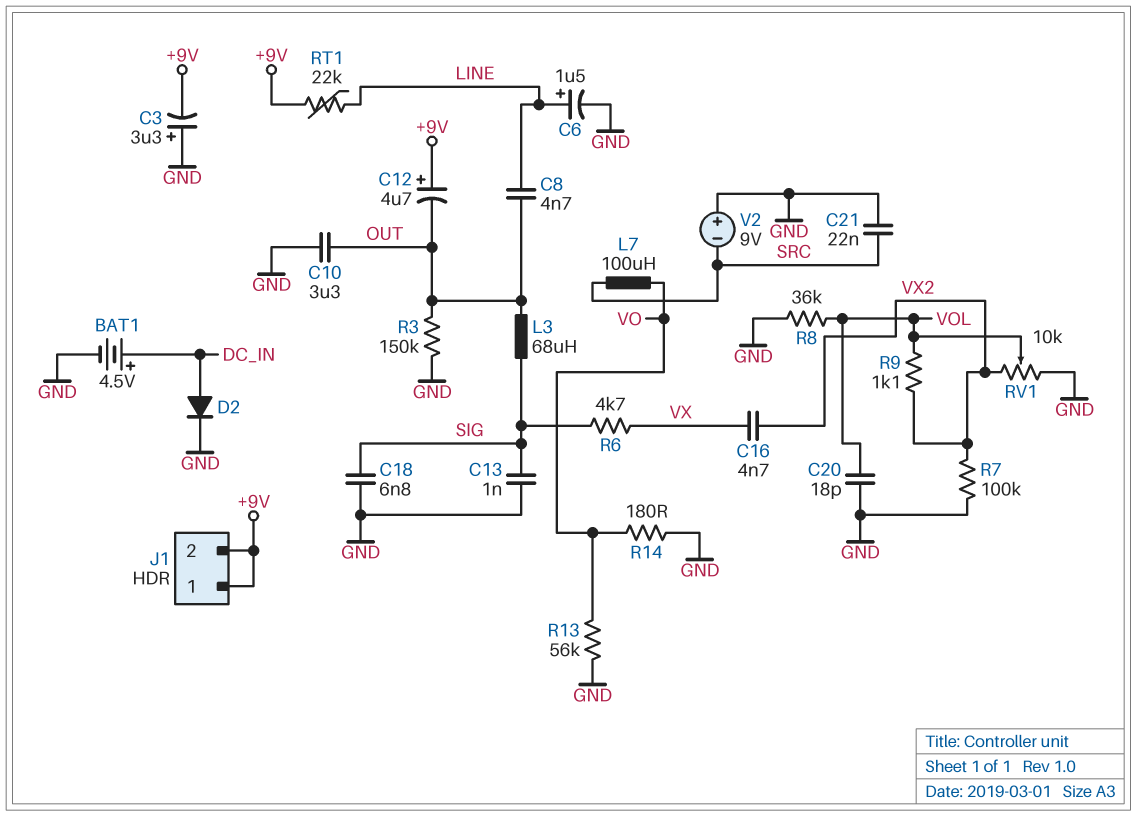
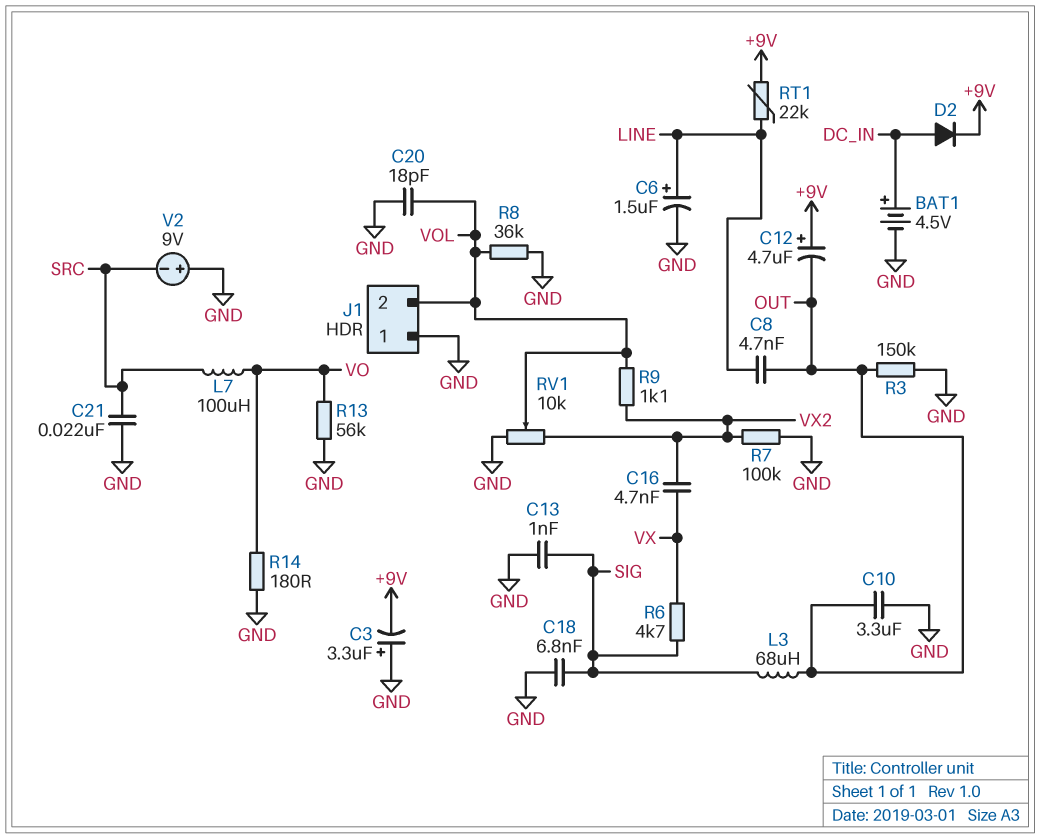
D2: diode (A DC_IN, K GND) -> diode (A DC_IN, K +9V)
J1 pin 1: +9V -> GND
J1 pin 2: +9V -> VOL

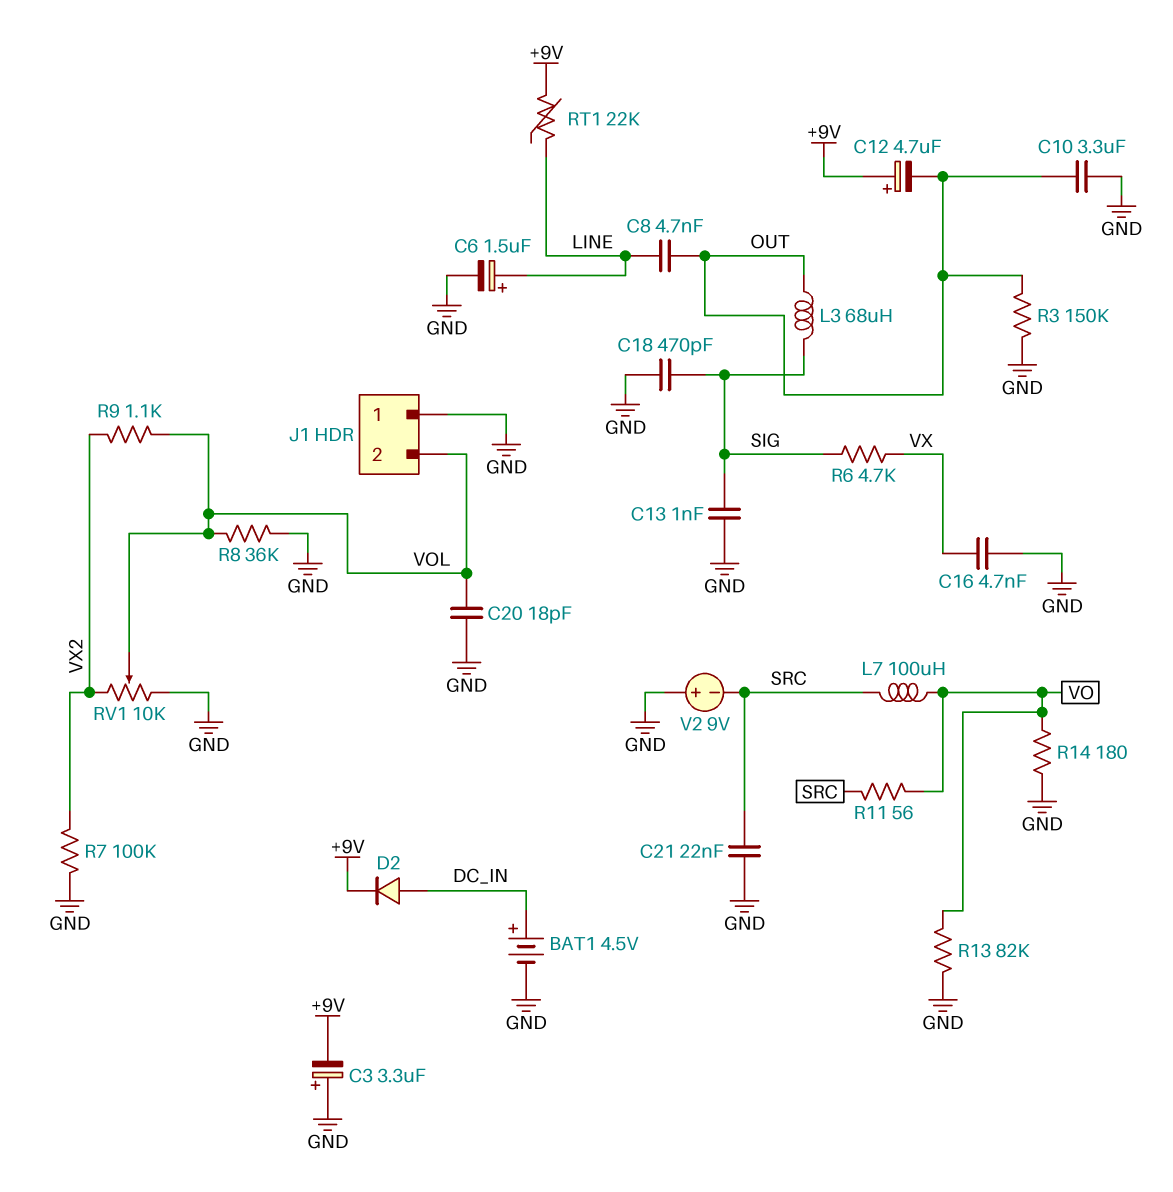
C16: 4.7nF (VX, VX2) -> 4.7nF (GND, VX)
C18: 6.8nF (GND, SIG) -> 470pF (GND, SIG)
R11: none -> 56 (SRC, VO)
R13: 56k (GND, VO) -> 82k (GND, VO)

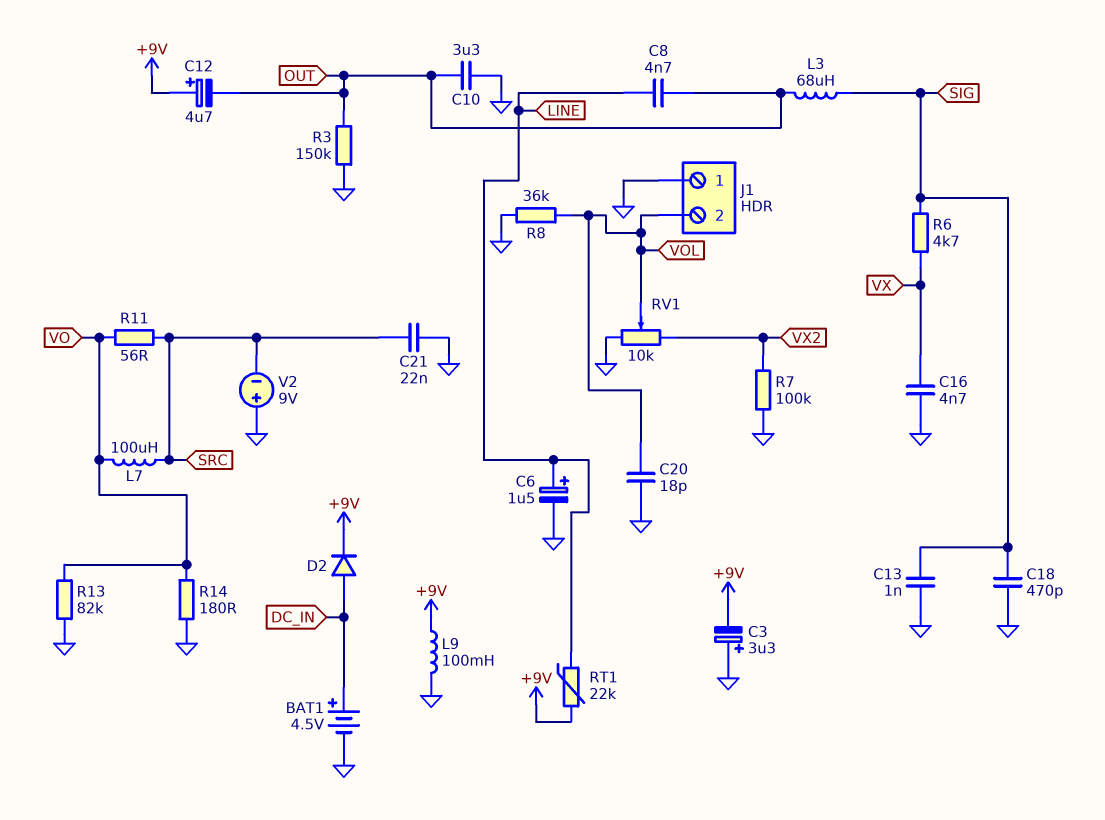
L9: none -> 100mH (+9V, GND)
R9: 1.1k (VOL, VX2) -> none

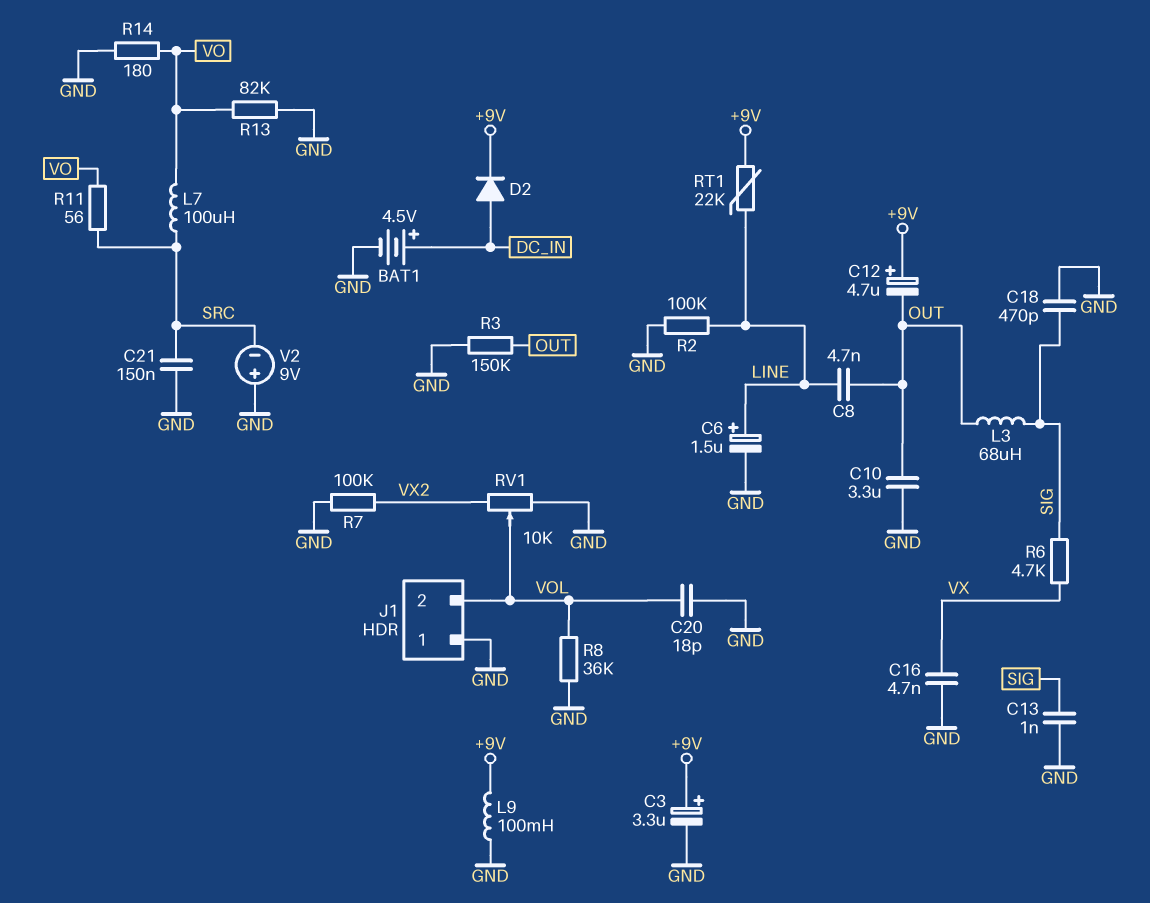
C3: 3.3uF (plus GND, minus +9V) -> 3.3uF (plus +9V, minus GND)
C21: 22nF (GND, SRC) -> 150nF (GND, SRC)
R2: none -> 100k (GND, LINE)

